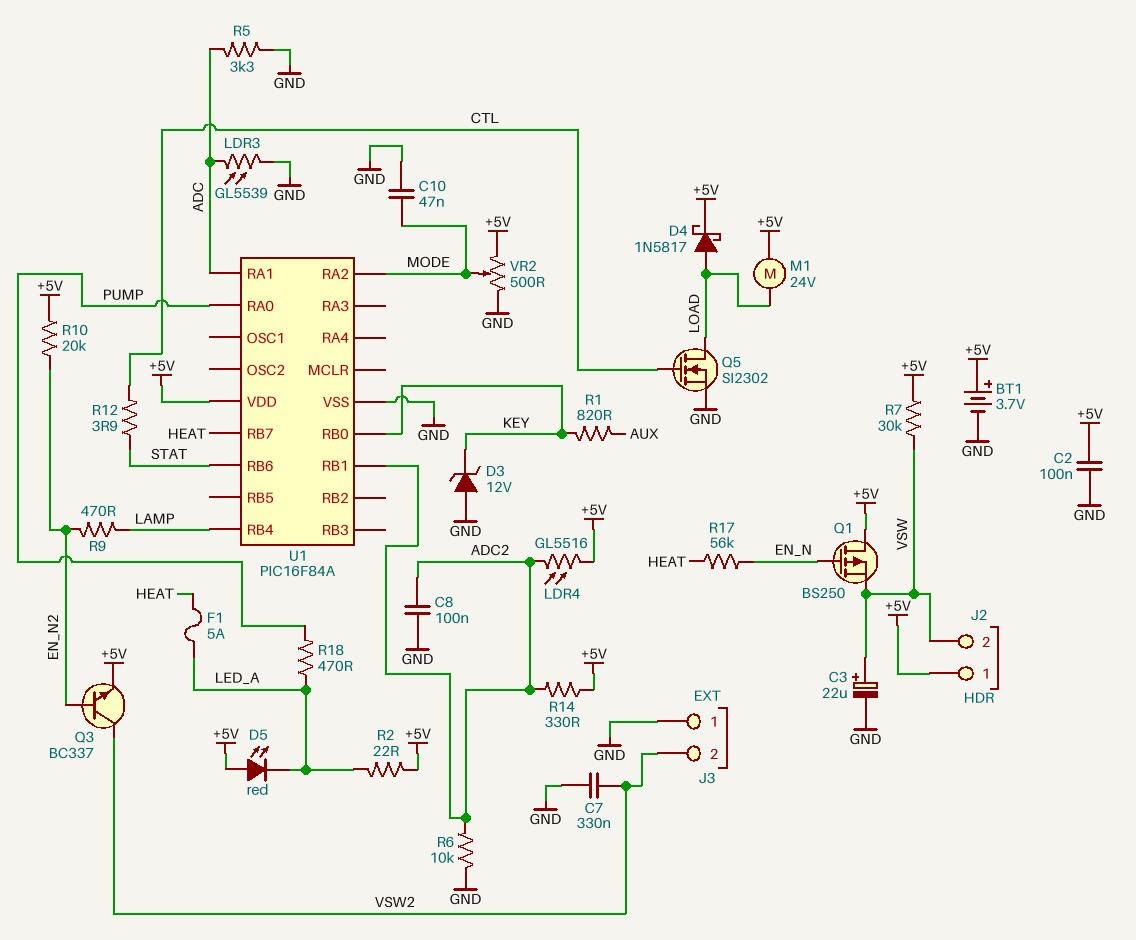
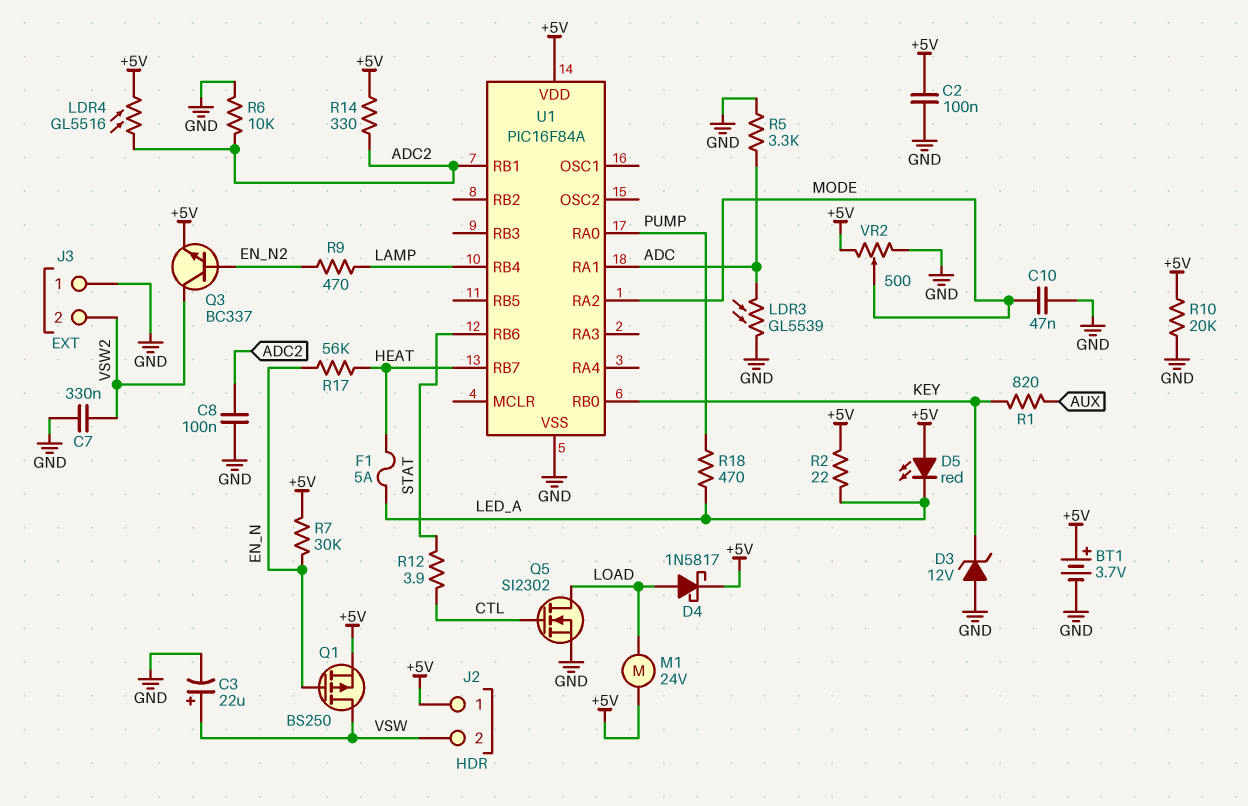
Q1: PMOS BS250 (G EN_N, D +5V, S VSW) -> PMOS BS250 (G EN_N, D VSW, S +5V)
R7: 30k (+5V, VSW) -> 30k (+5V, EN_N)
R10: 20k (+5V, EN_N2) -> 20k (+5V, GND)

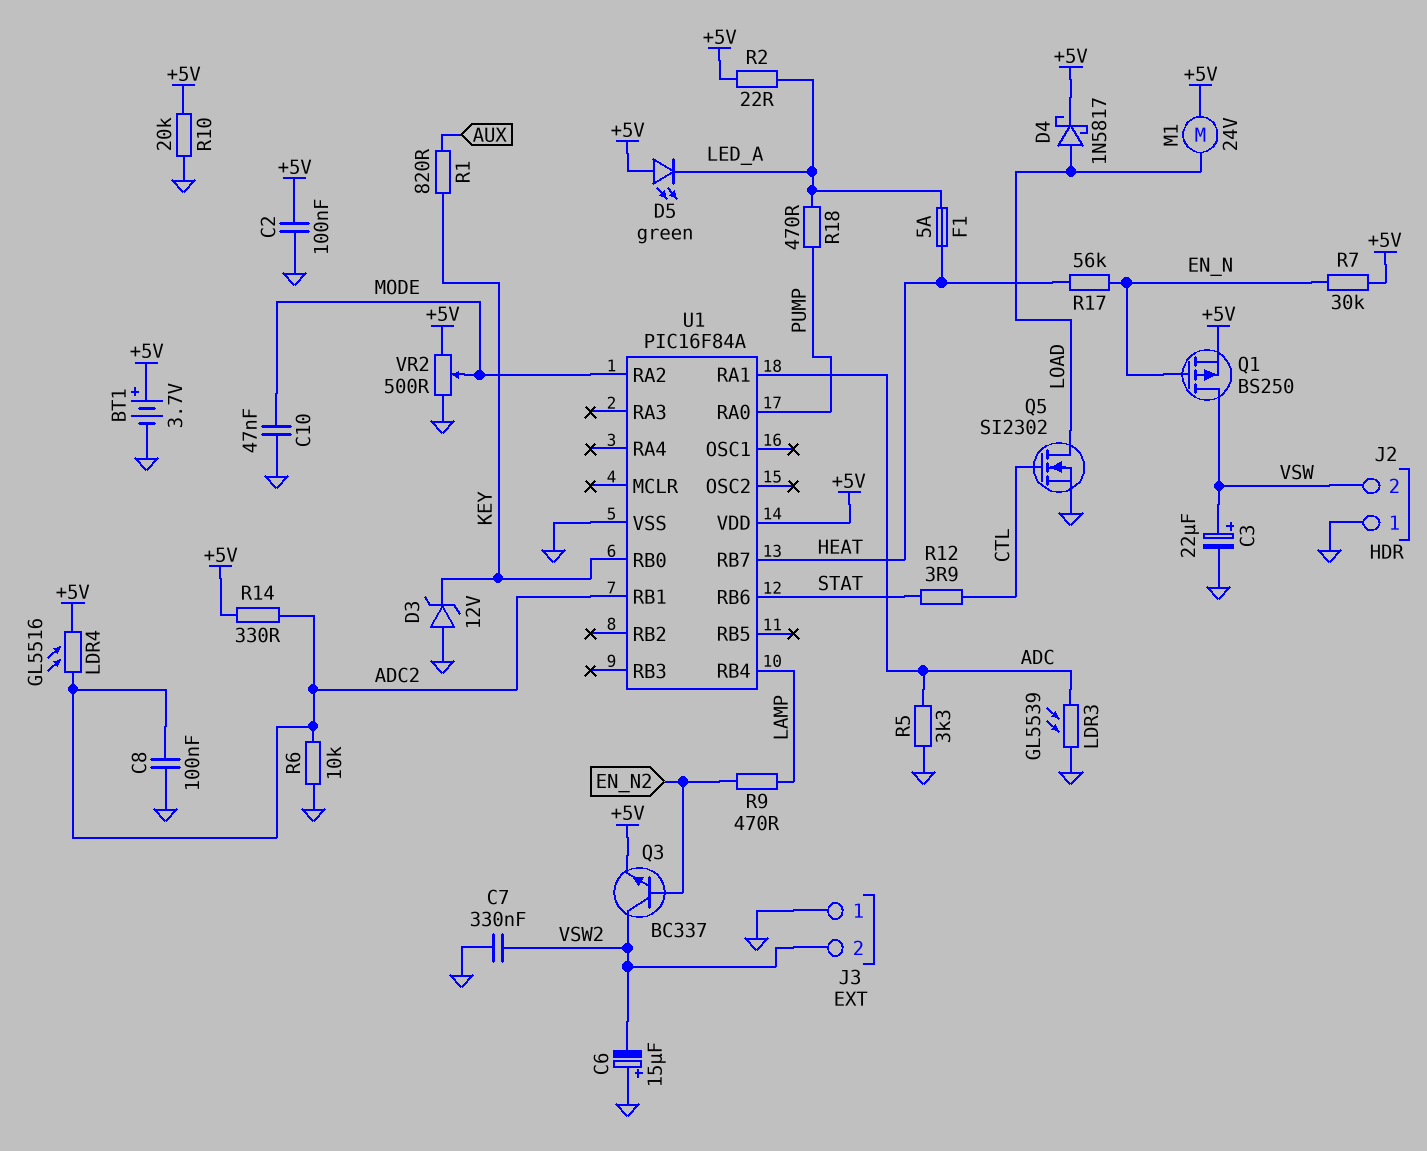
C6: none -> 15uF (plus GND, minus VSW2)
D5: LED red (A +5V, K LED_A) -> LED green (A +5V, K LED_A)
J2 pin 1: +5V -> GND

